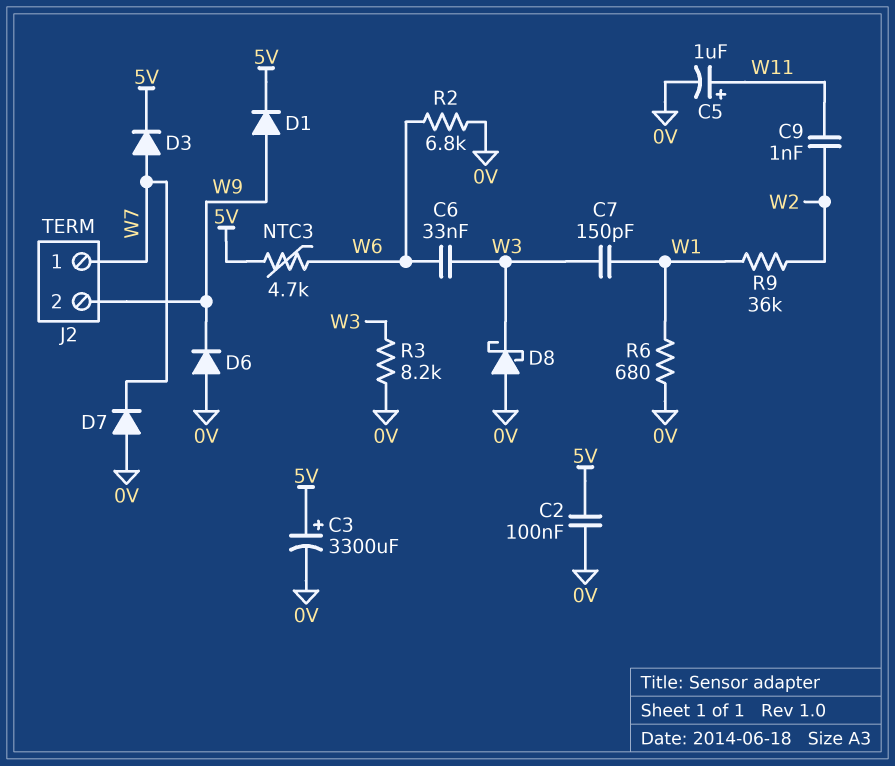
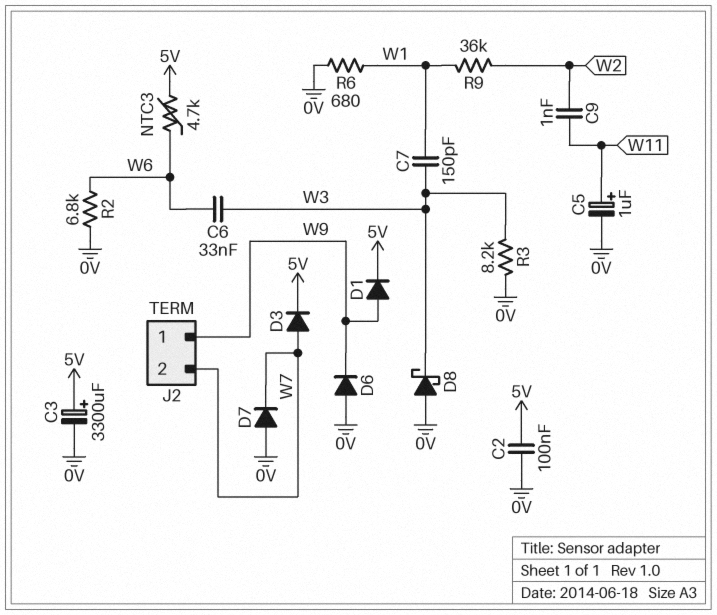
J2 pin 1: W7 -> W9
J2 pin 2: W9 -> W7

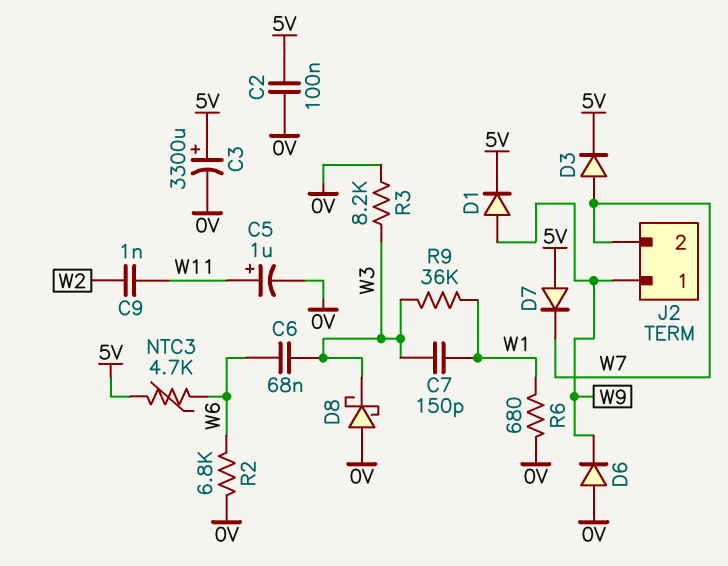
C6: 33nF (W3, W6) -> 68nF (W3, W6)
D7: diode (A 0V, K W7) -> diode (A 5V, K W7)
R9: 36k (W1, W2) -> 36k (W1, W3)

